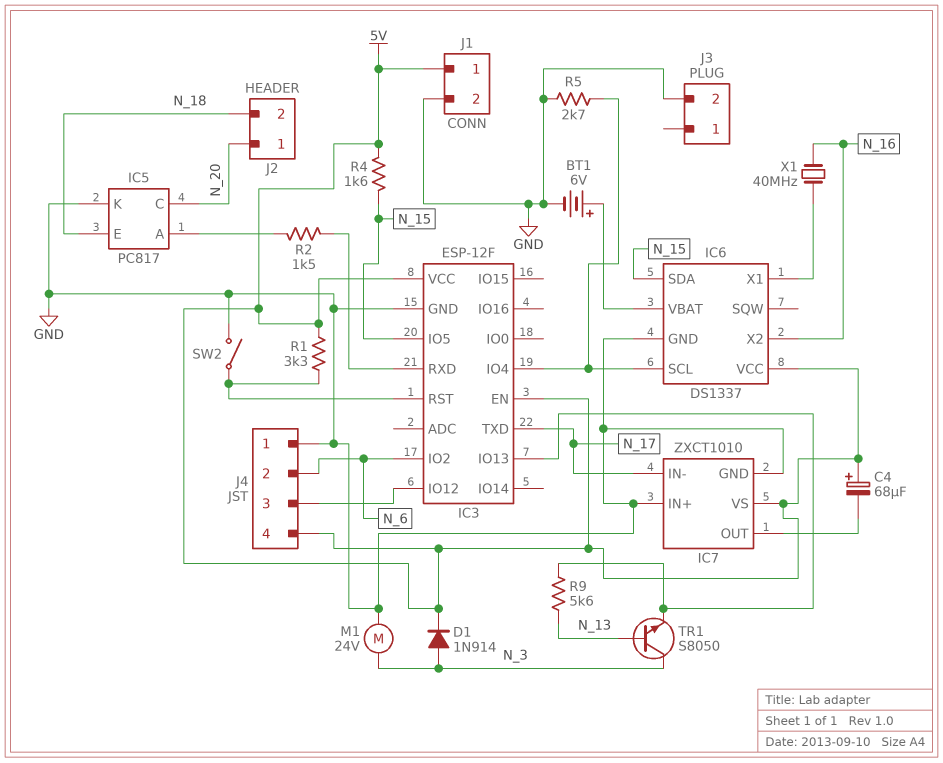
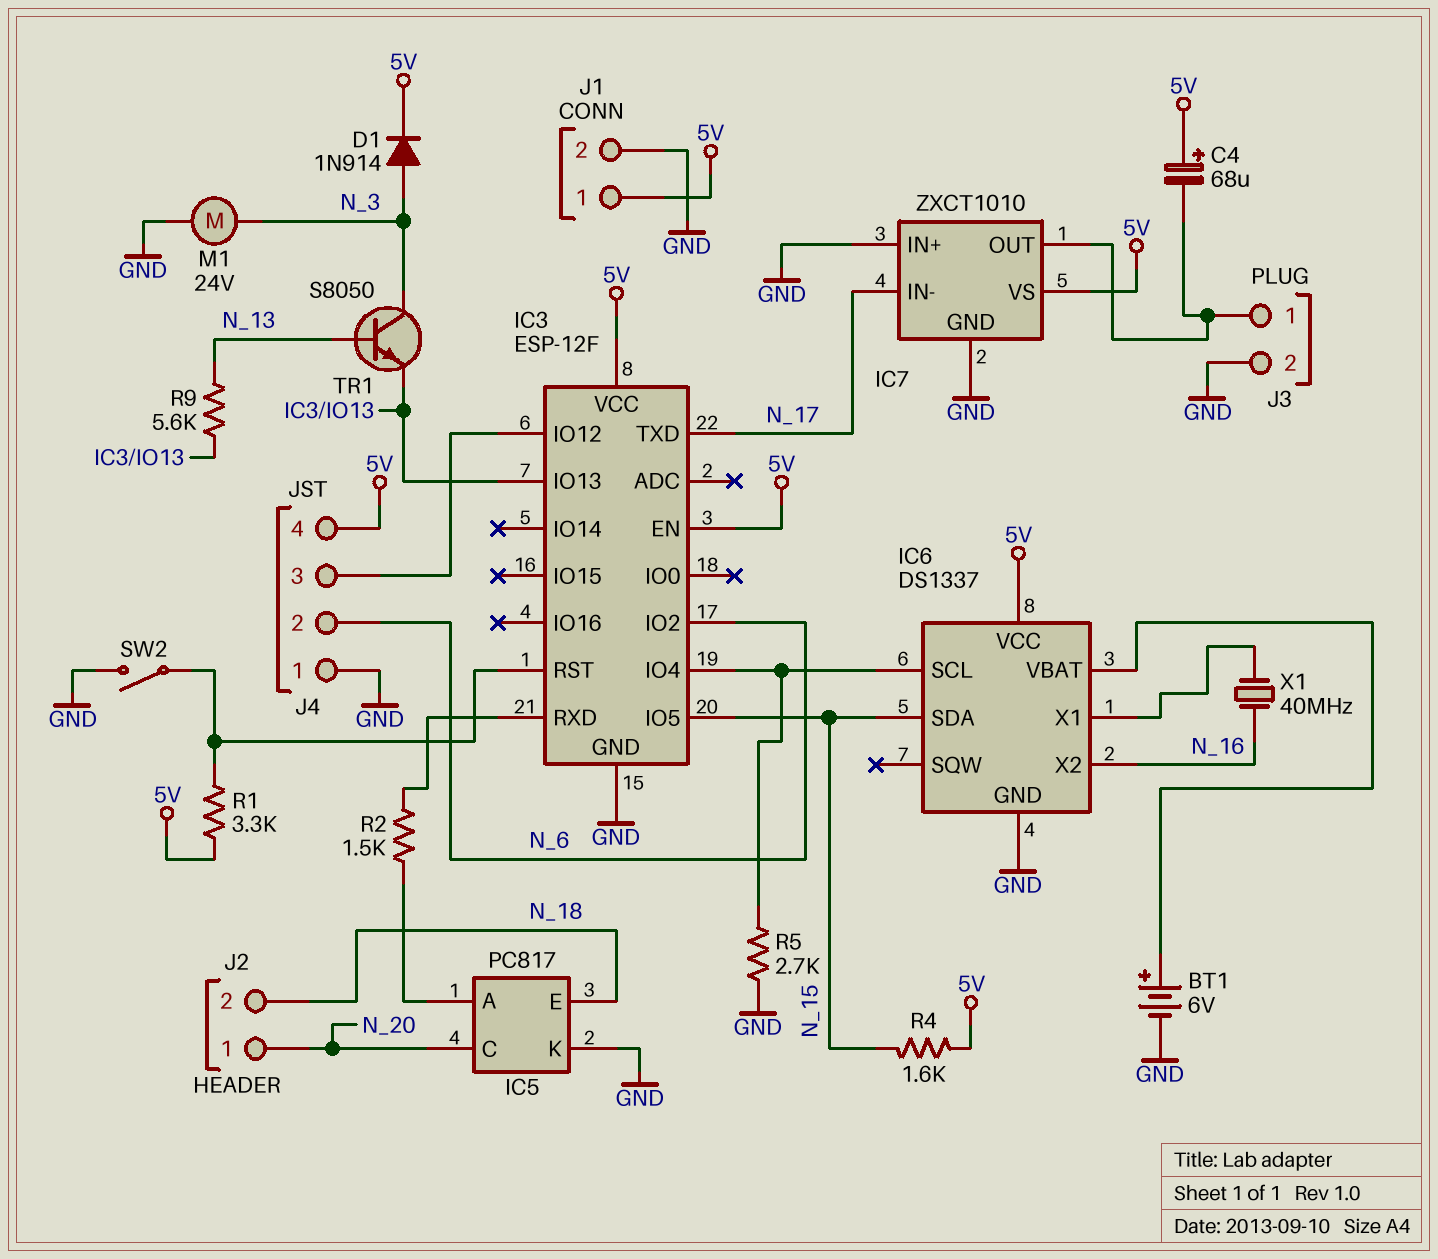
J3 pin 1: none -> IC7/OUT

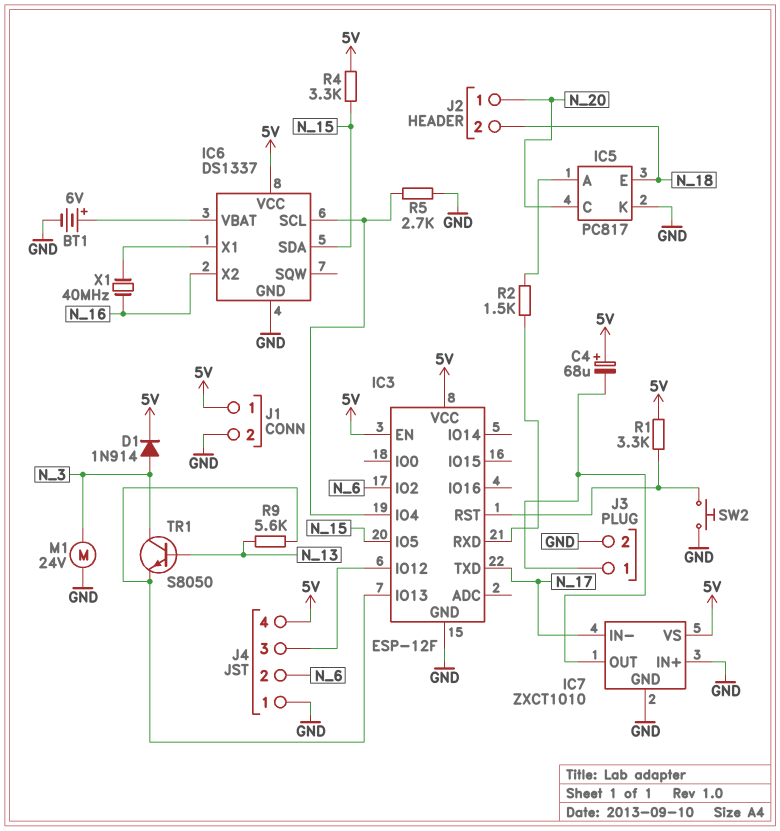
R4: 1.6k (5V, N_15) -> 3.3k (5V, N_15)
SW2: switch (GND, IC3/RST) -> button (GND, IC3/RST)

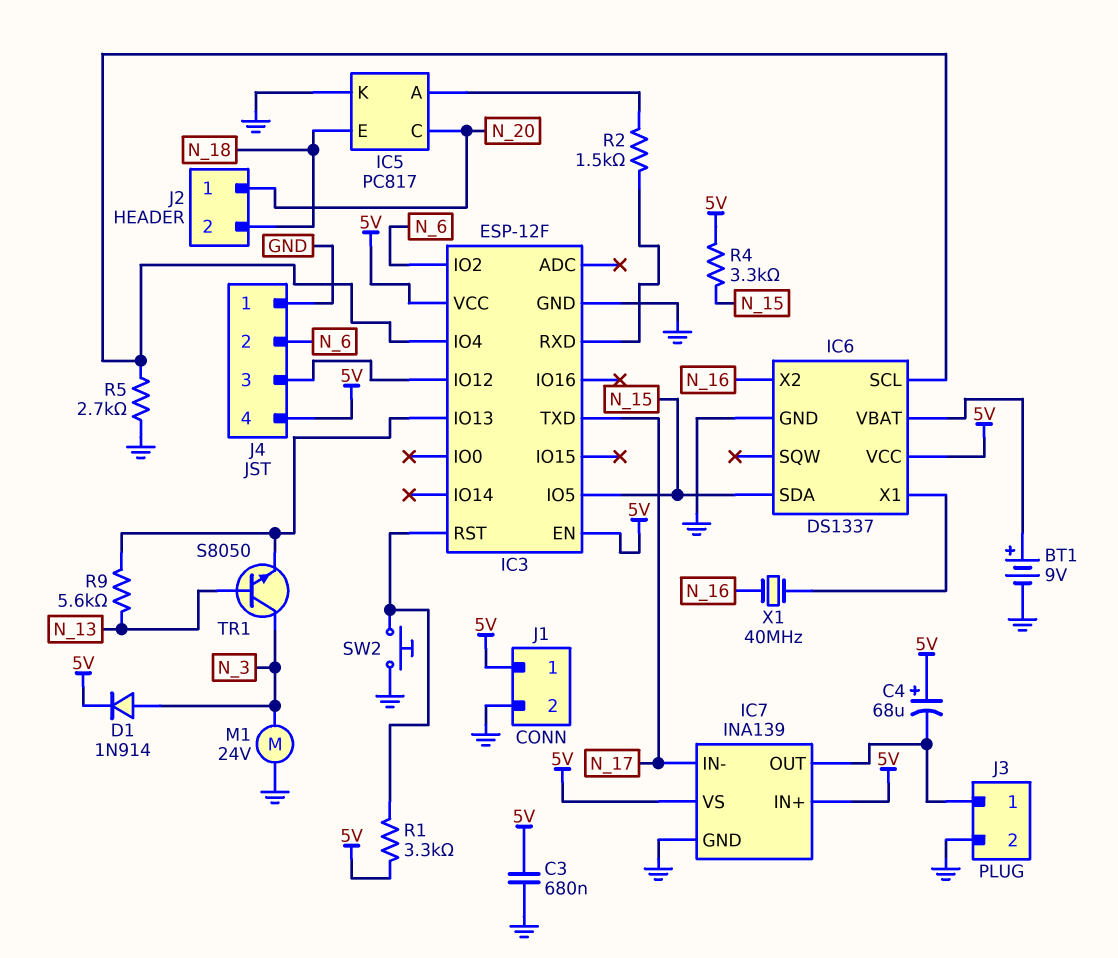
BT1: 6V (plus IC6/VBAT, minus GND) -> 9V (plus IC6/VBAT, minus GND)
C3: none -> 680nF (5V, GND)
IC7: ZXCT1010 -> INA139
IC7 pin IN+: GND -> 5V

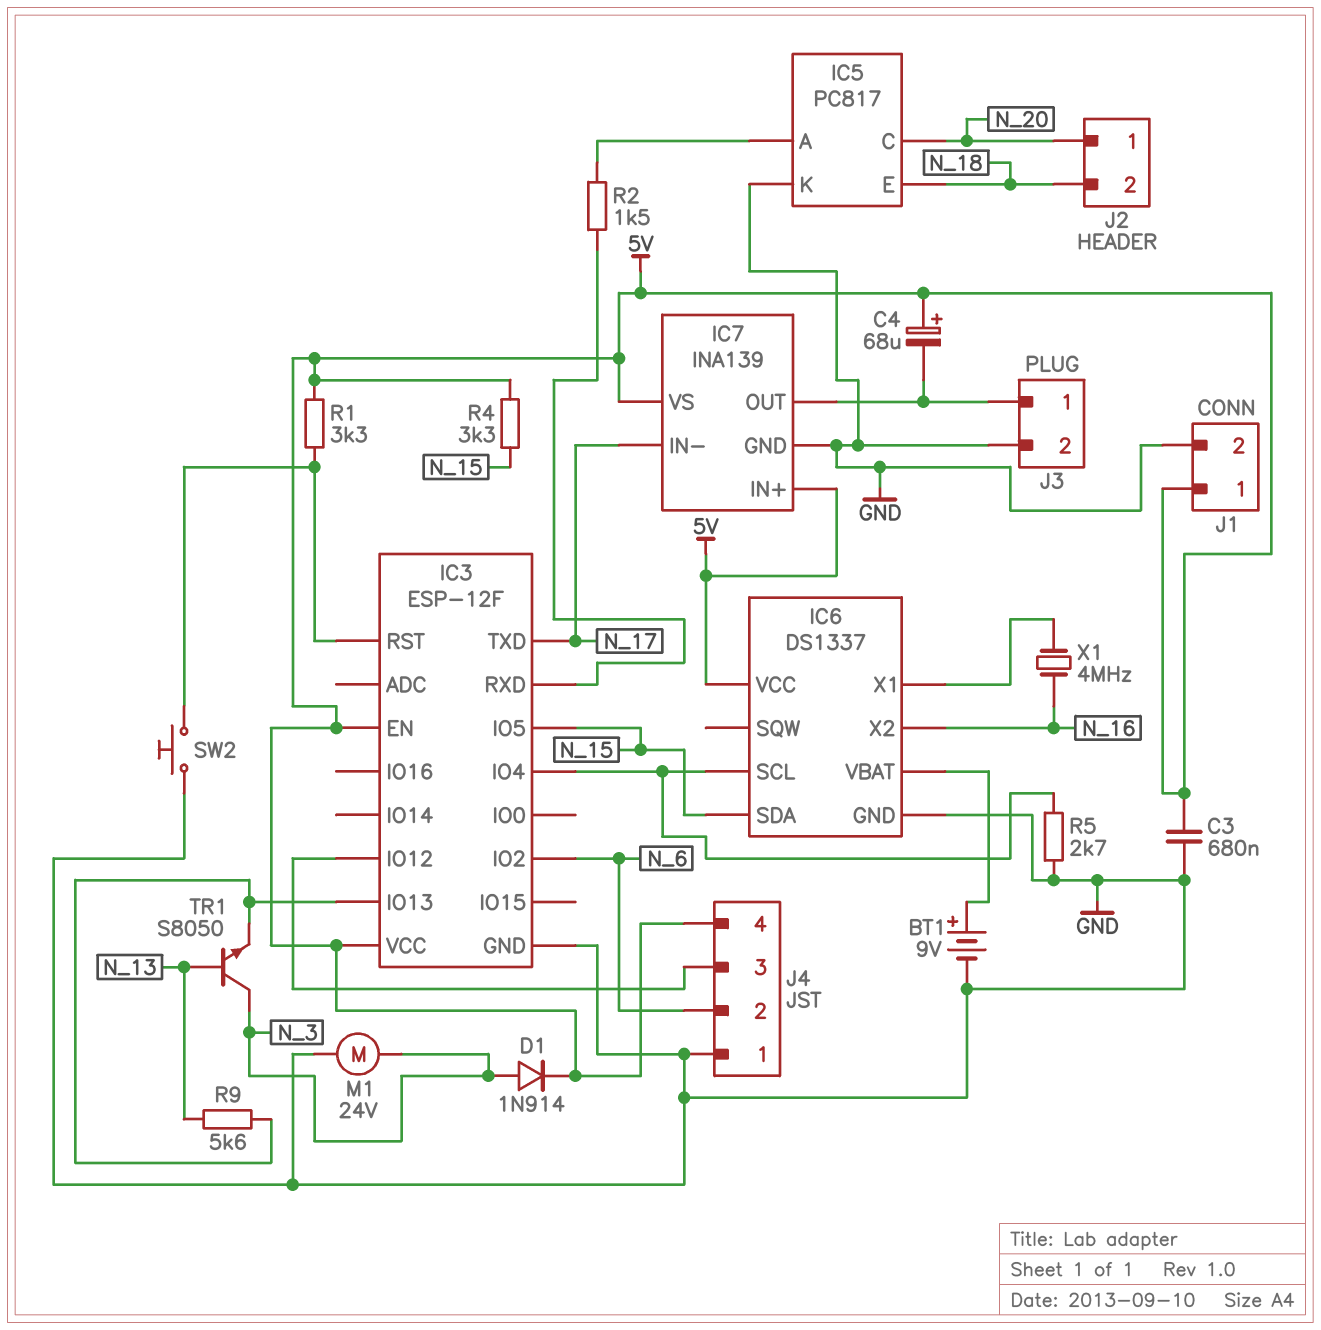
X1: 40MHz (IC6/X1, N_16) -> 4MHz (IC6/X1, N_16)

